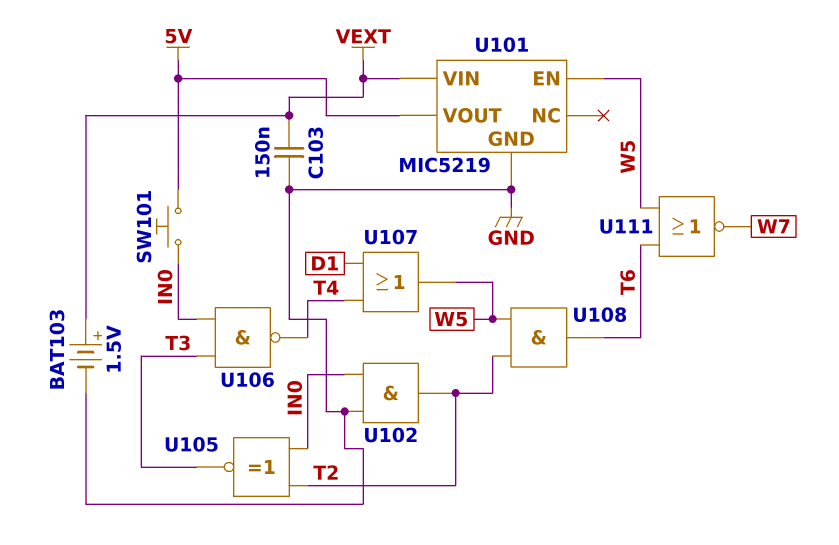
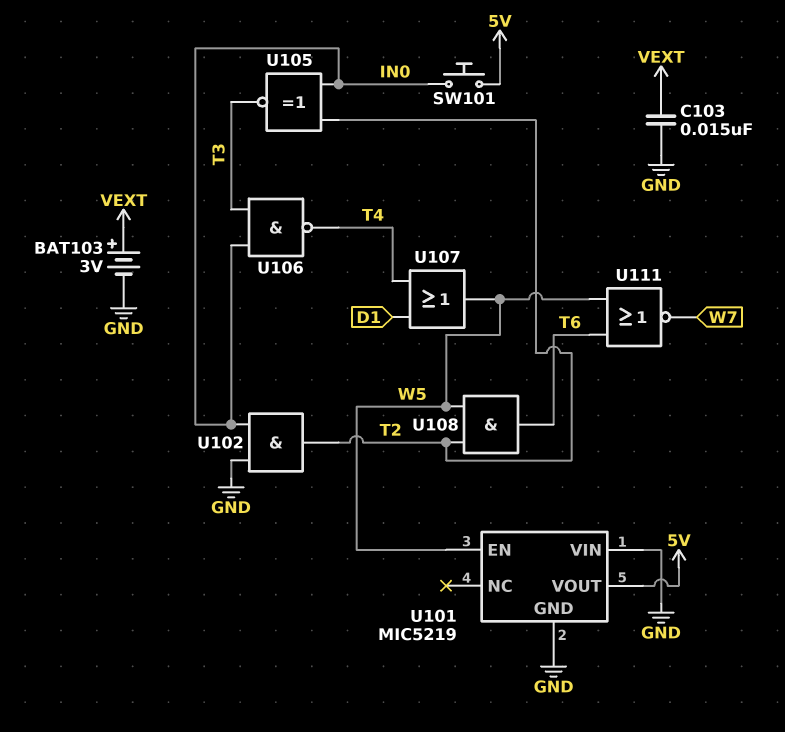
BAT103: 1.5V (plus VEXT, minus GND) -> 3V (plus VEXT, minus GND)
C103: 150nF (GND, VEXT) -> 15nF (GND, VEXT)
U101 pin VIN: VEXT -> GND

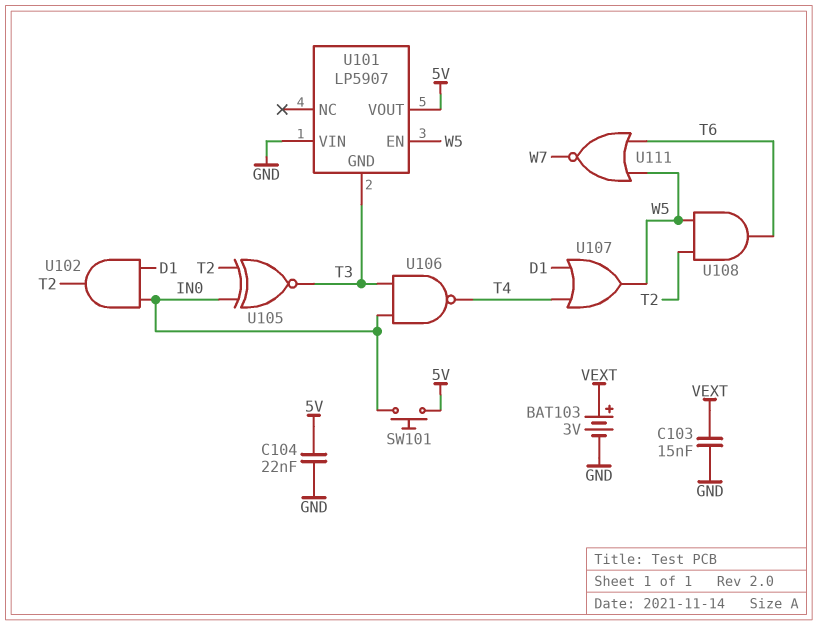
C104: none -> 22nF (5V, GND)
U101: MIC5219 -> LP5907
U101 pin GND: GND -> T3
U102: AND (in GND, in IN0, out T2) -> AND (in D1, in IN0, out T2)

